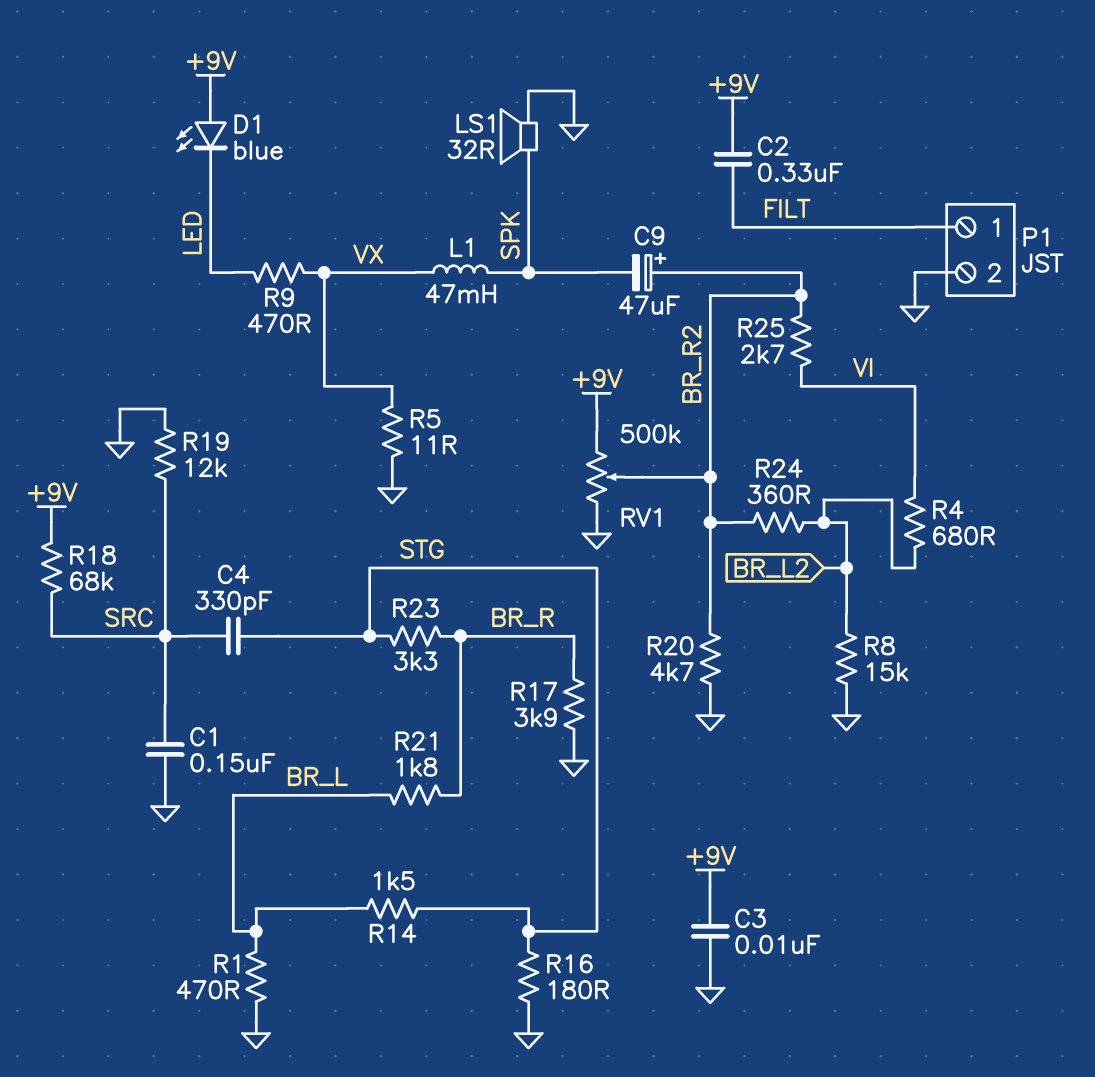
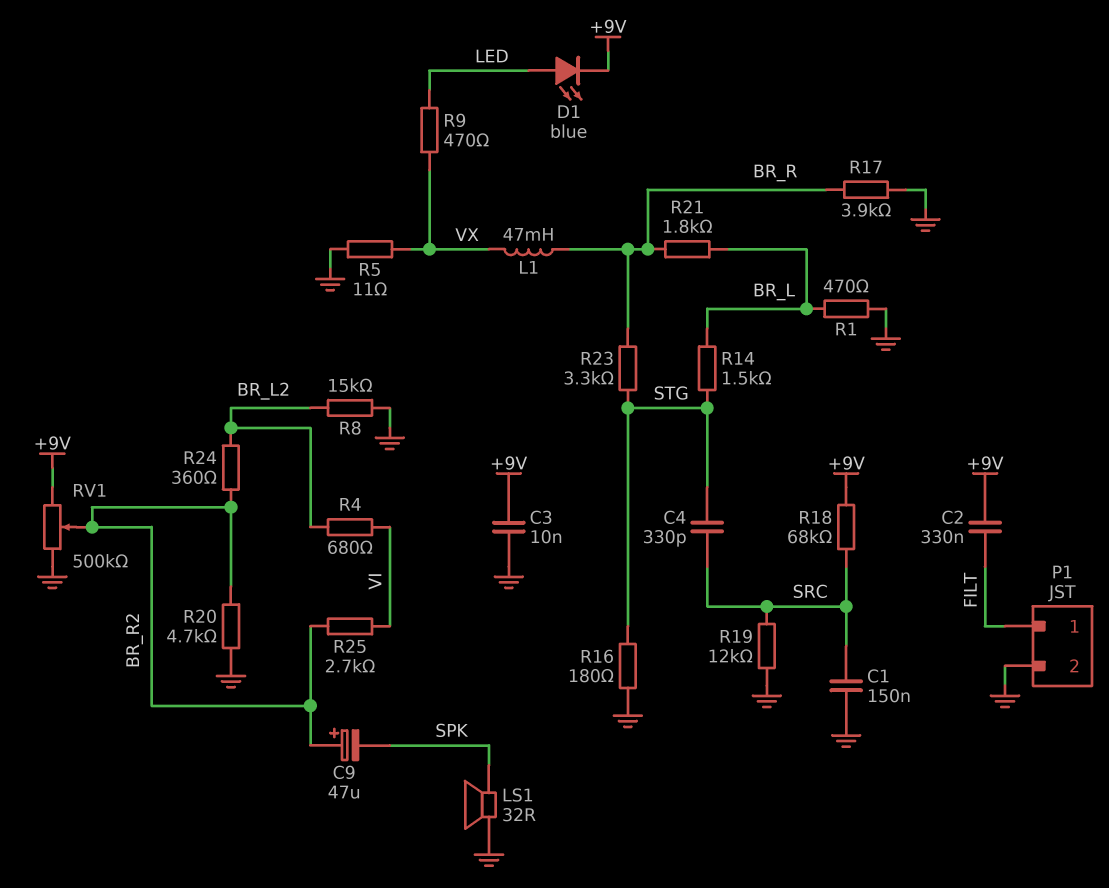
D1: LED blue (A +9V, K LED) -> LED blue (A LED, K +9V)
L1: 47mH (SPK, VX) -> 47mH (BR_R, VX)

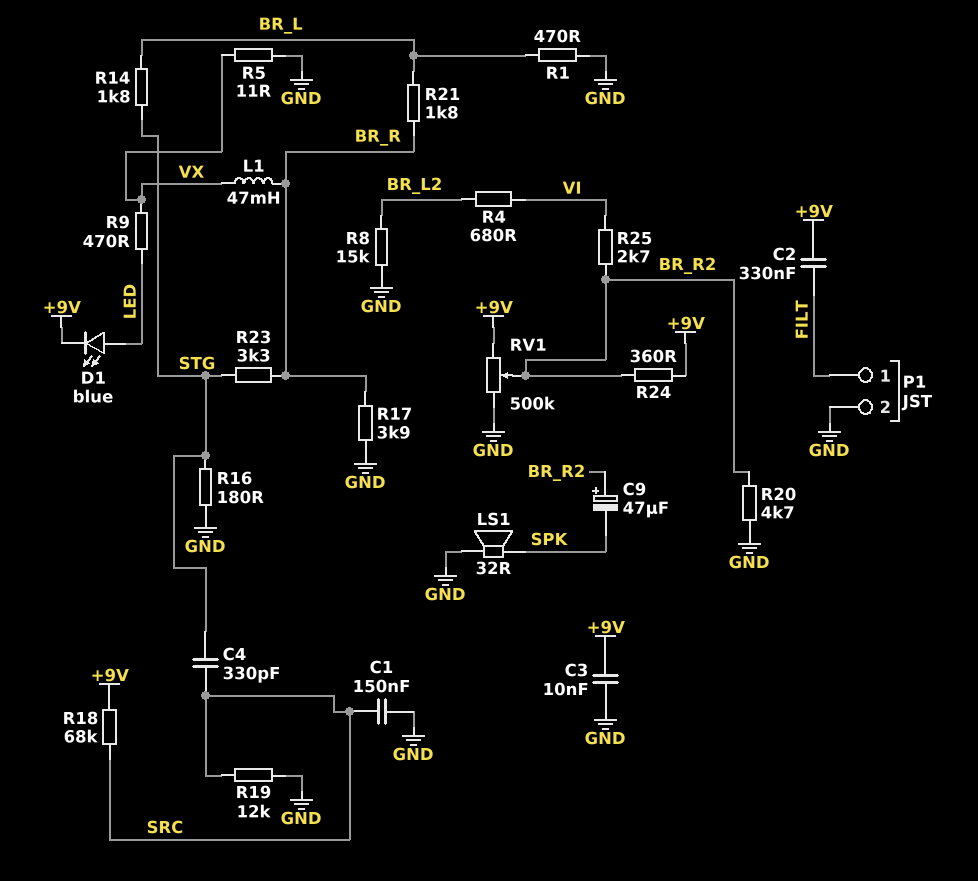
R14: 1.5k (BR_L, STG) -> 1.8k (BR_L, STG)
R24: 360 (BR_L2, BR_R2) -> 360 (+9V, BR_R2)

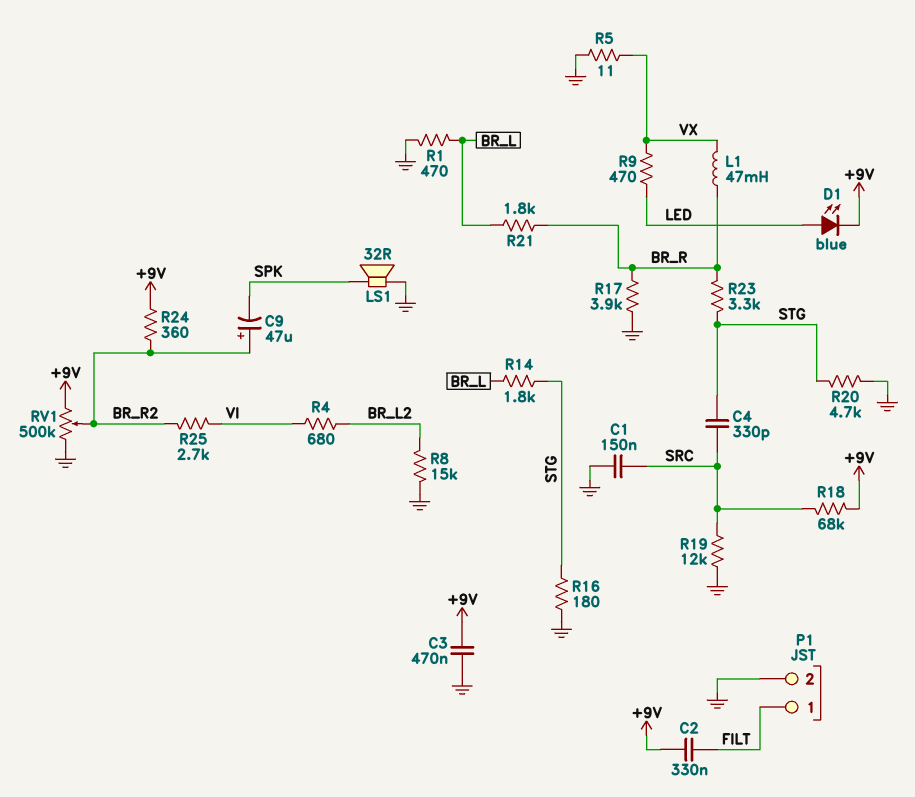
C3: 10nF (+9V, GND) -> 470nF (+9V, GND)
R20: 4.7k (BR_R2, GND) -> 4.7k (GND, STG)

